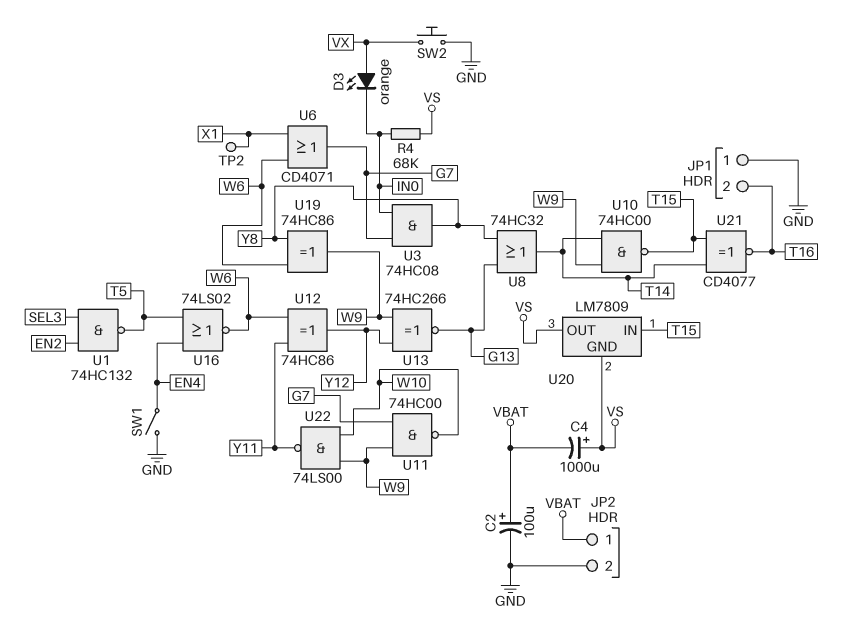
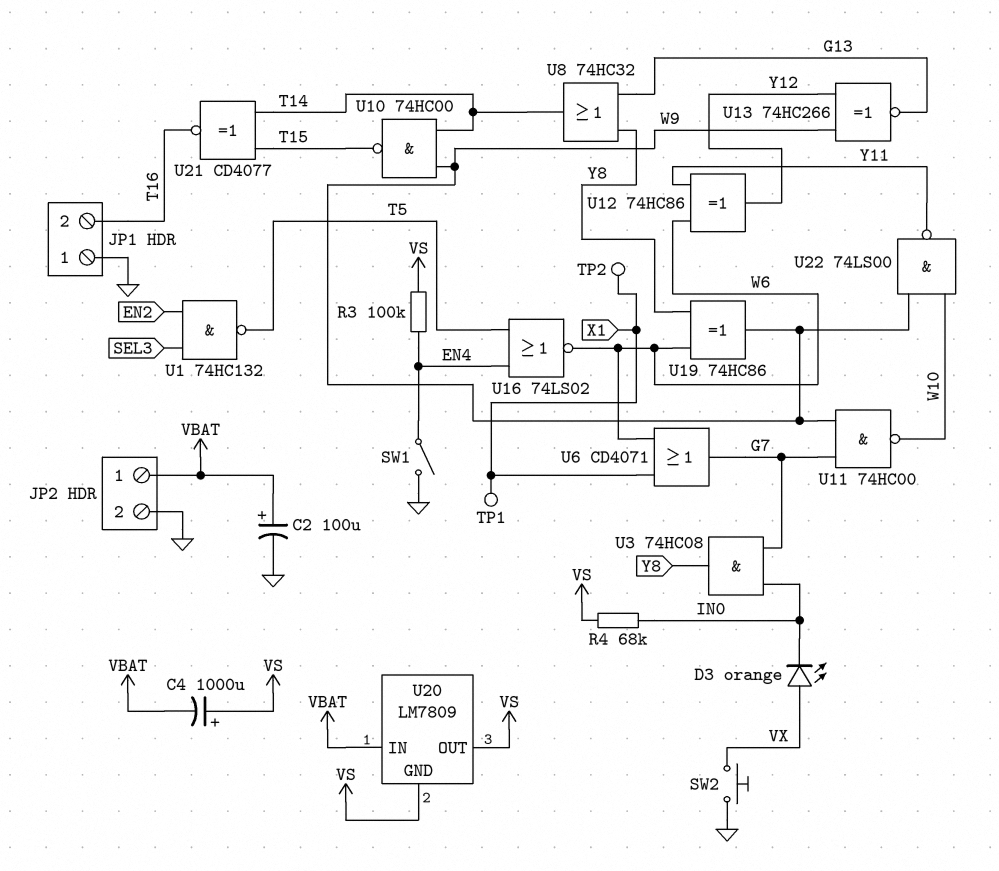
R3: none -> 100k (EN4, VS)
TP1: none -> test point (X1)
U20 pin IN: T15 -> VBAT

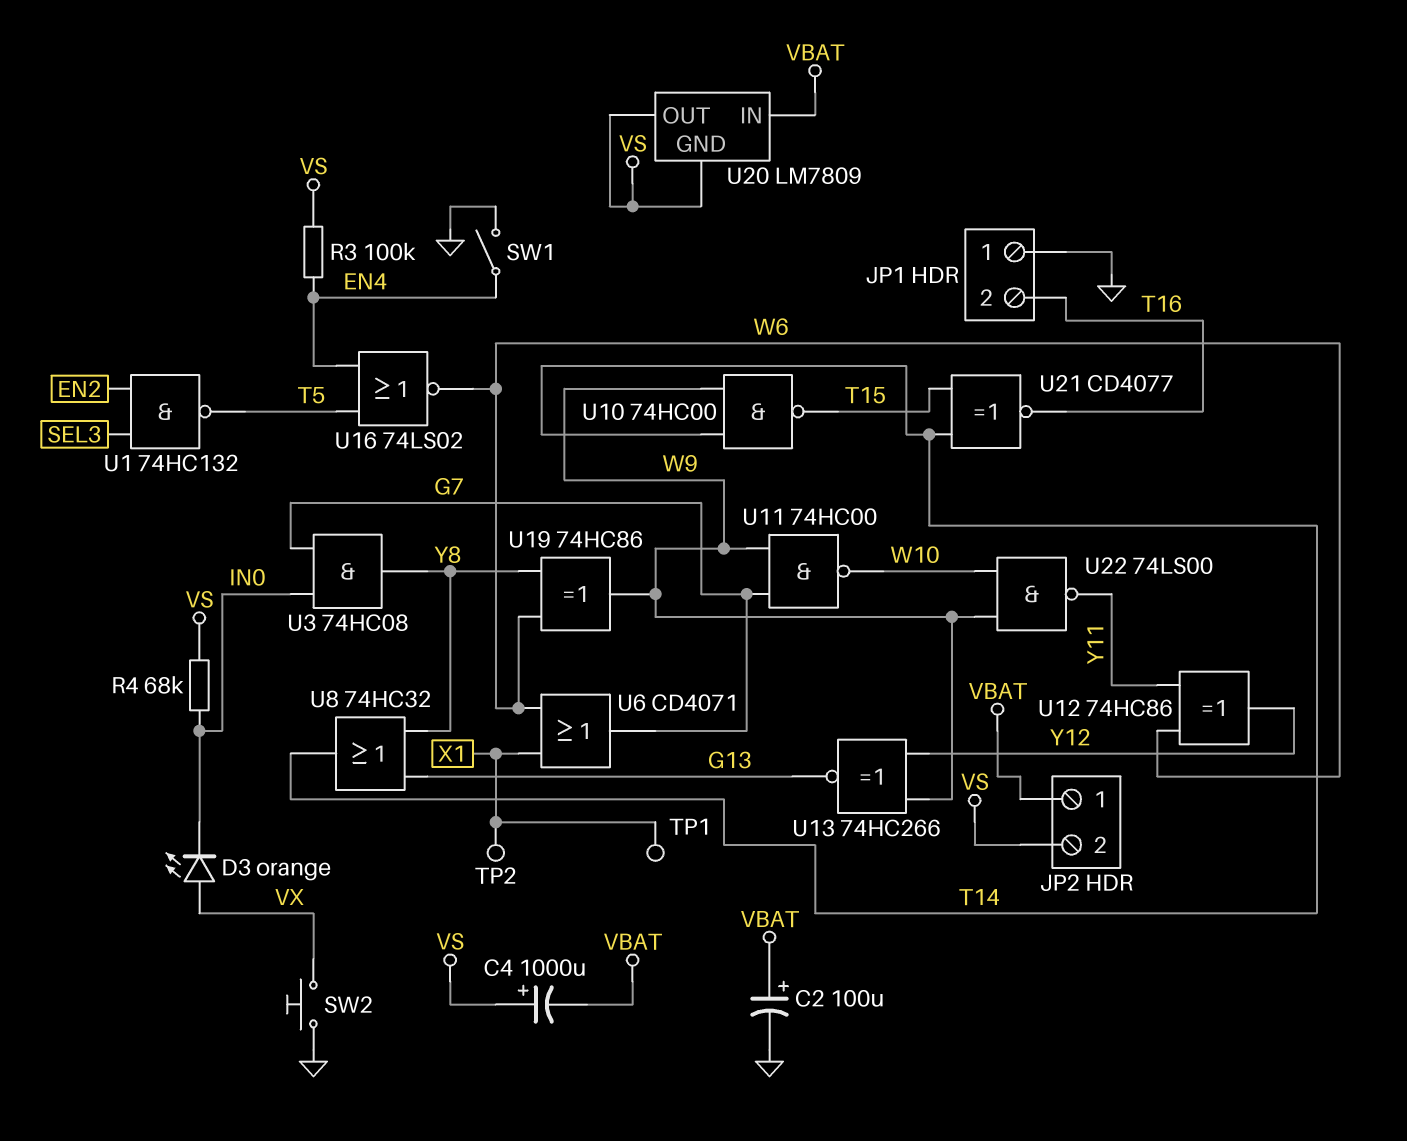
JP2 pin 2: GND -> VS

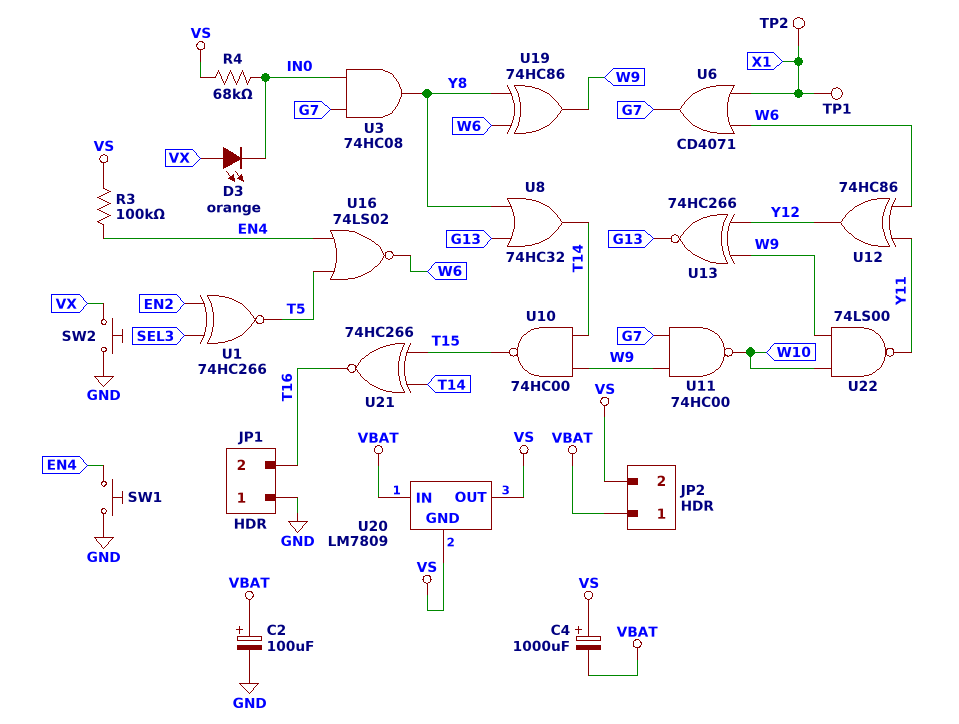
SW1: switch (EN4, GND) -> button (EN4, GND)
U1: NAND 74HC132 (in EN2, in SEL3, out T5) -> XNOR 74HC266 (in EN2, in SEL3, out T5)
U21: XNOR CD4077 (in T14, in T15, out T16) -> XNOR 74HC266 (in T14, in T15, out T16)

